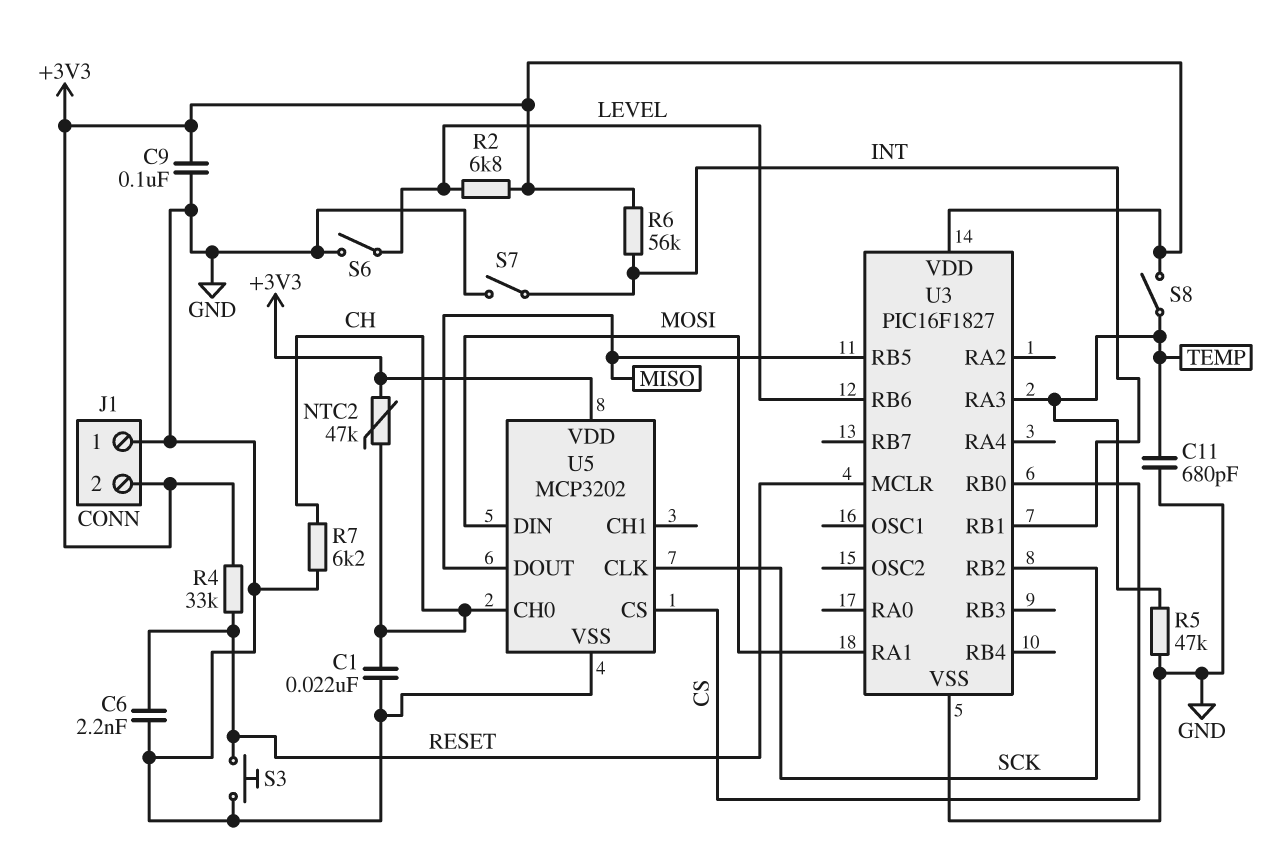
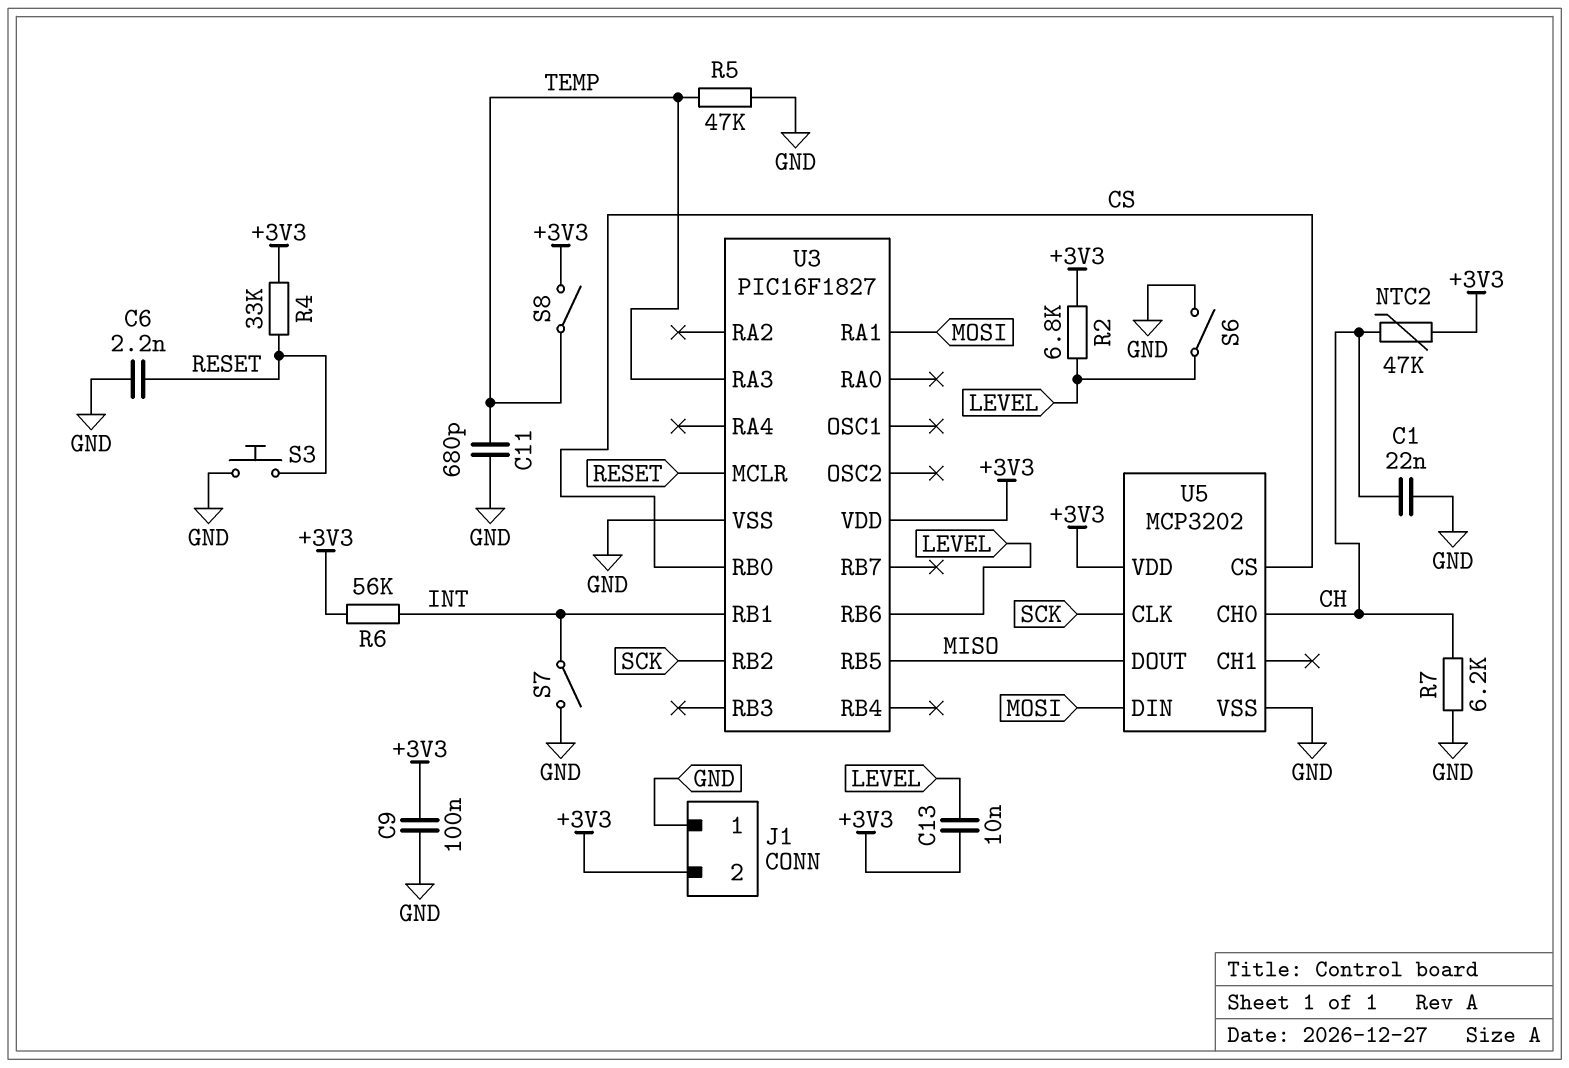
C13: none -> 10nF (+3V3, LEVEL)

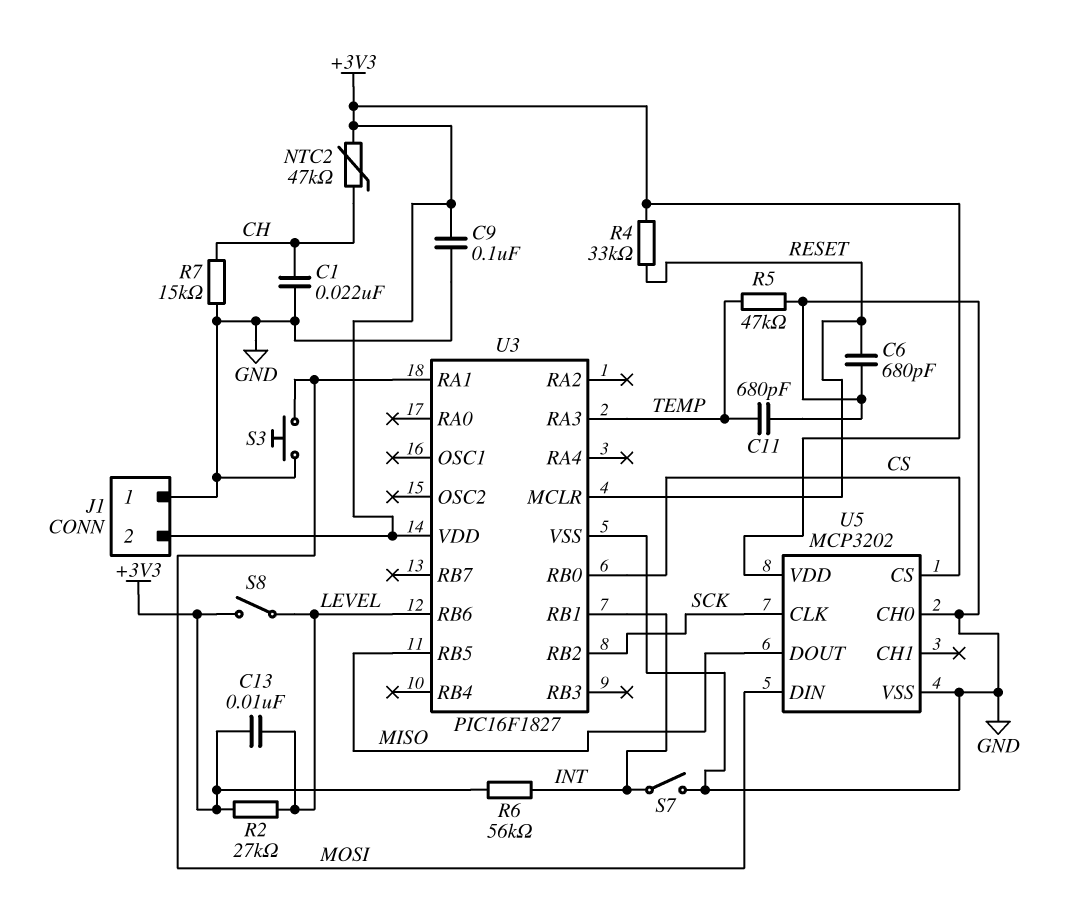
C6: 2.2nF (GND, RESET) -> 680pF (GND, RESET)
R2: 6.8k (+3V3, LEVEL) -> 27k (+3V3, LEVEL)
R7: 6.2k (CH, GND) -> 15k (CH, GND)
S3: button (GND, RESET) -> button (GND, MOSI)
S6: switch (GND, LEVEL) -> none
S8: switch (+3V3, TEMP) -> switch (+3V3, LEVEL)
U5 pin CH0: CH -> GND

